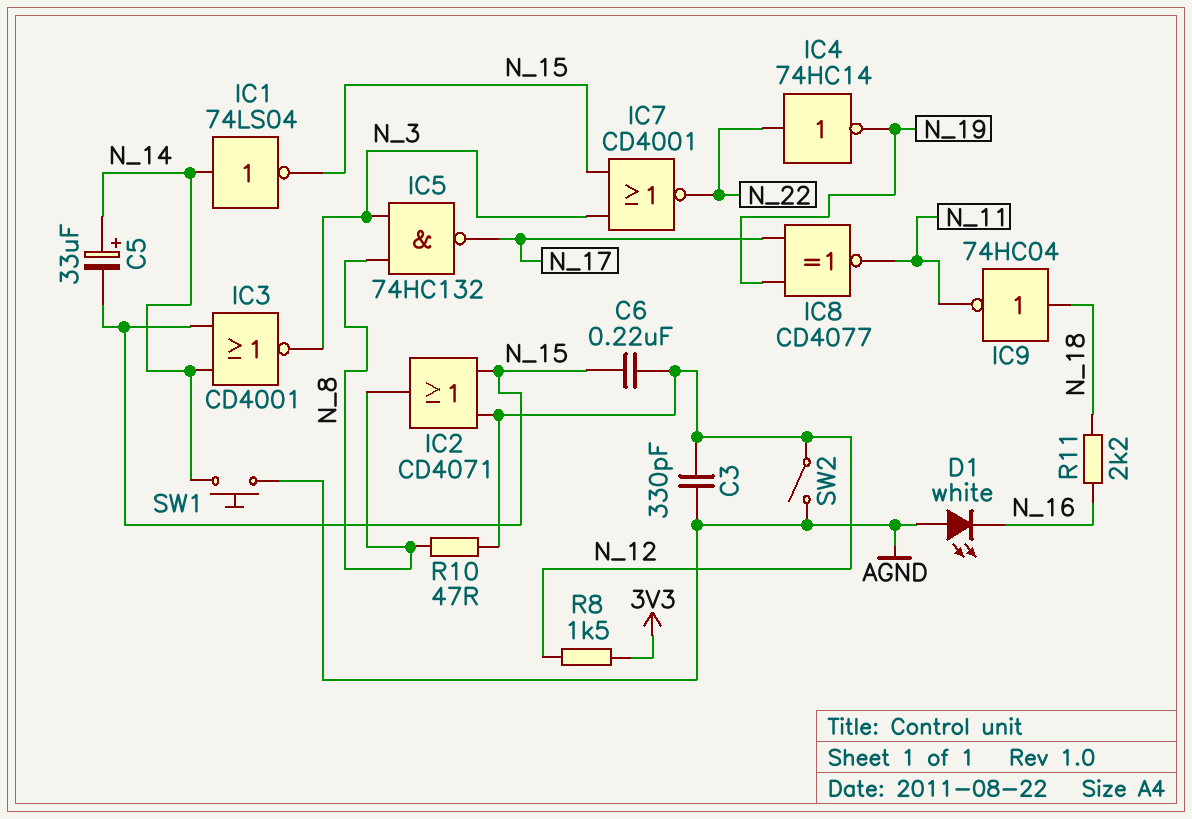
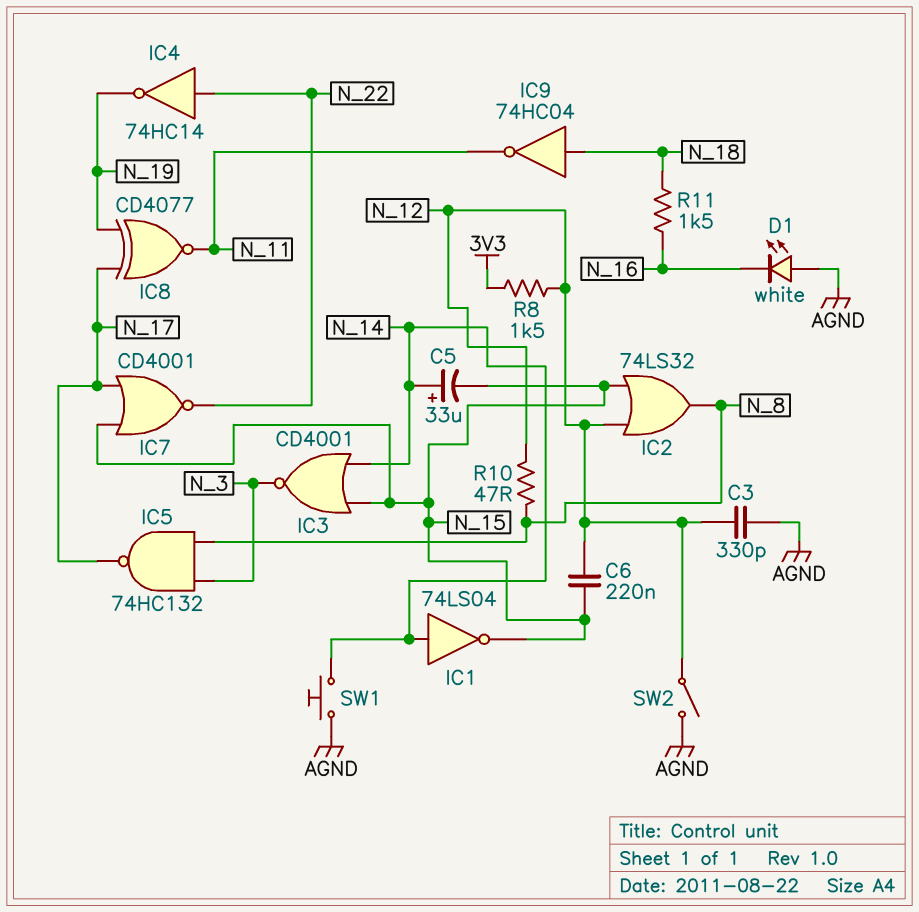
IC2: OR CD4071 (in N_12, in N_15, out N_8) -> OR 74LS32 (in N_12, in N_15, out N_8)
IC7: NOR CD4001 (in N_3, in N_15, out N_22) -> NOR CD4001 (in N_15, in N_17, out N_22)
R11: 2.2k (N_16, N_18) -> 1.5k (N_16, N_18)

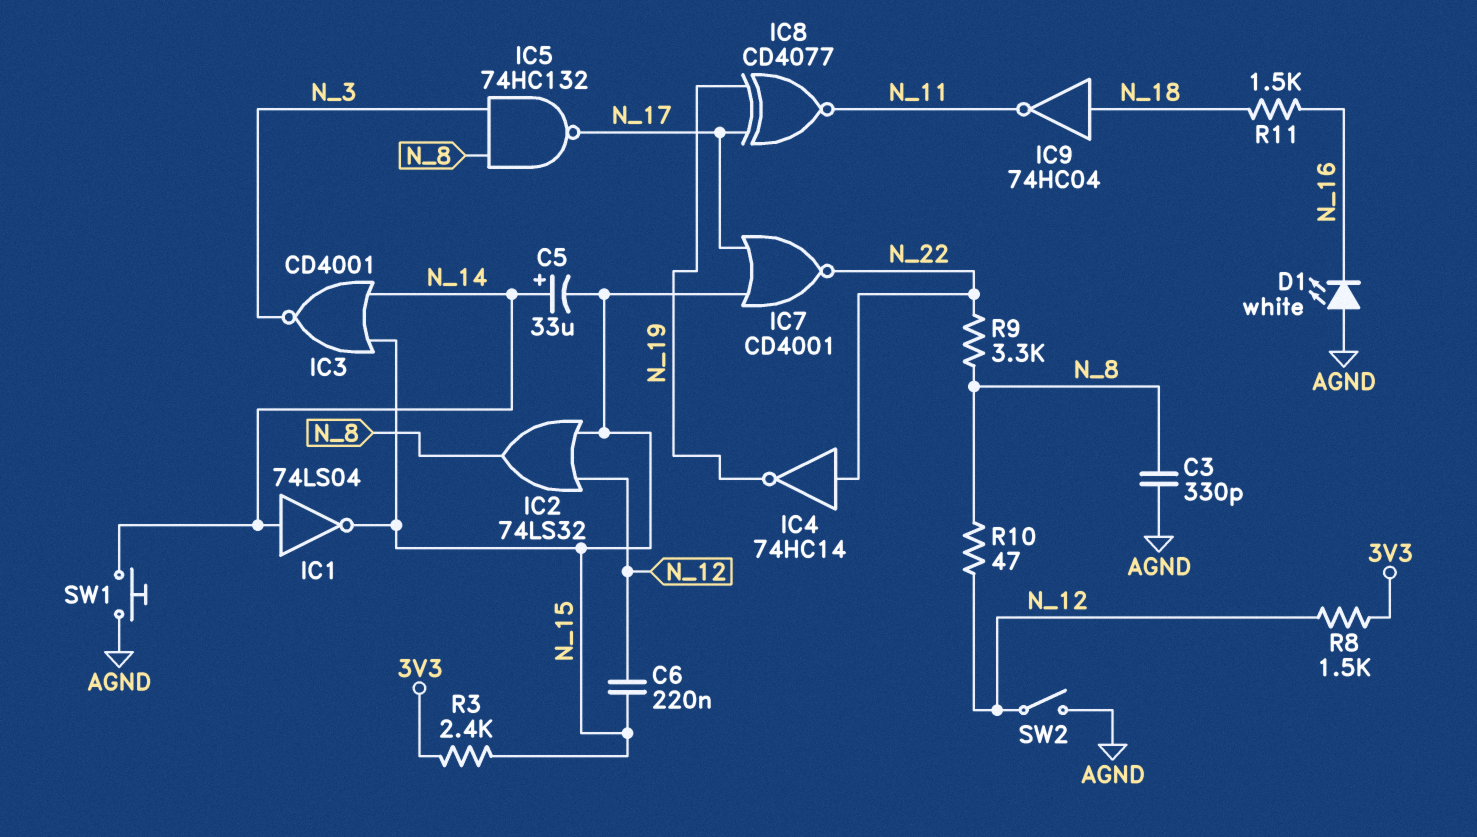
C3: 330pF (AGND, N_12) -> 330pF (AGND, N_8)
R3: none -> 2.4k (3V3, N_15)
R9: none -> 3.3k (N_8, N_22)

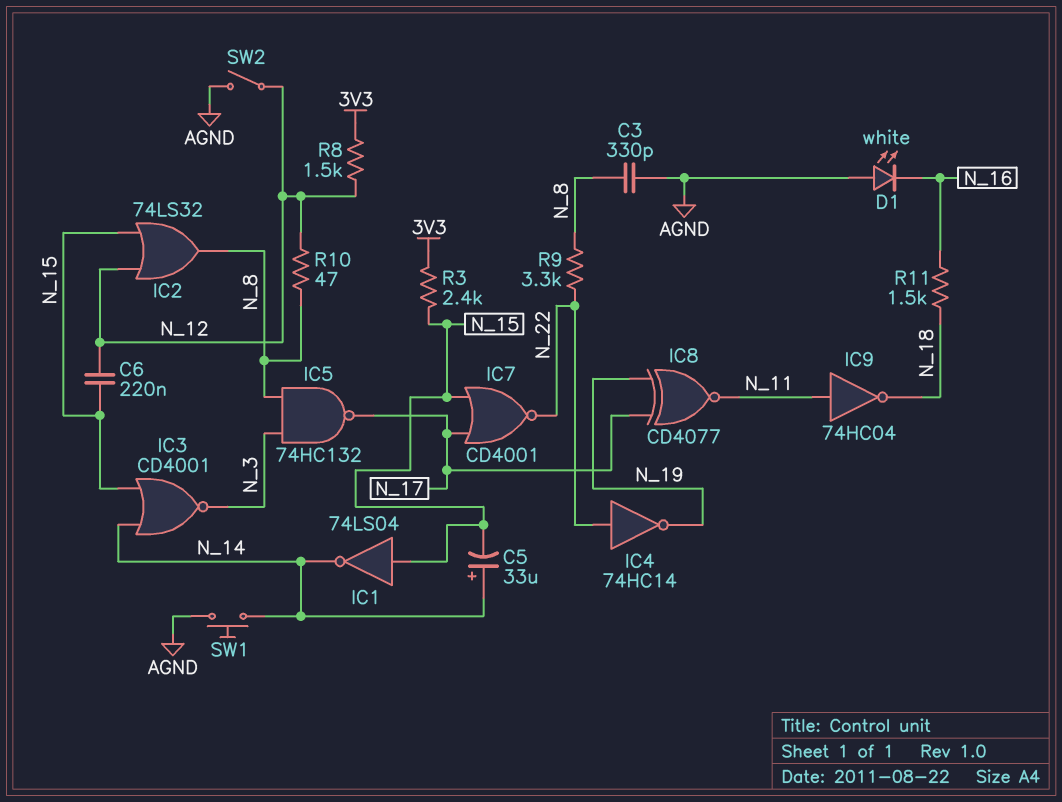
IC1: NOT 74LS04 (in N_14, out N_15) -> NOT 74LS04 (in N_15, out N_14)
IC9: NOT 74HC04 (in N_18, out N_11) -> NOT 74HC04 (in N_11, out N_18)

